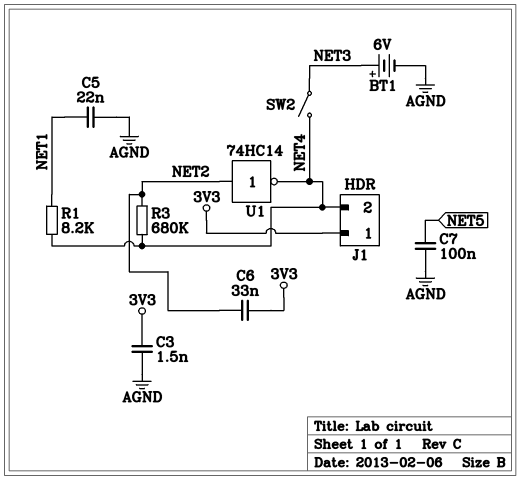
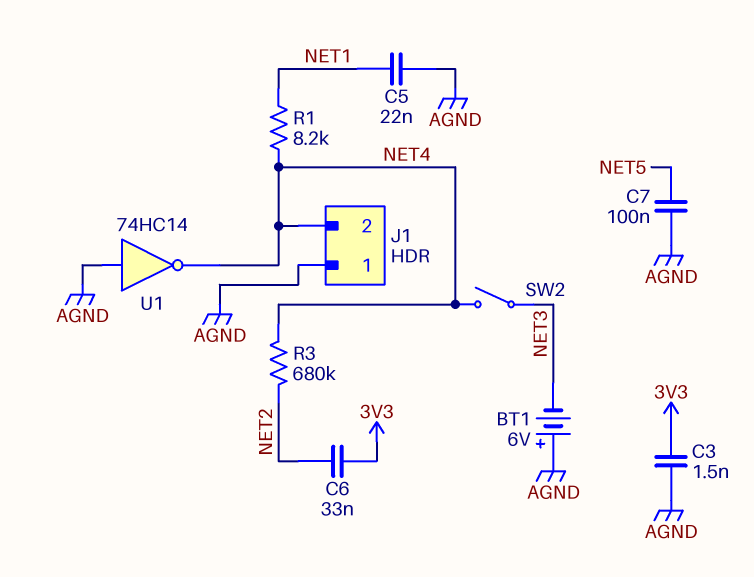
BT1: 6V (plus NET3, minus AGND) -> 6V (plus AGND, minus NET3)
J1 pin 1: 3V3 -> AGND
U1: NOT 74HC14 (in NET2, out NET4) -> NOT 74HC14 (in AGND, out NET4)

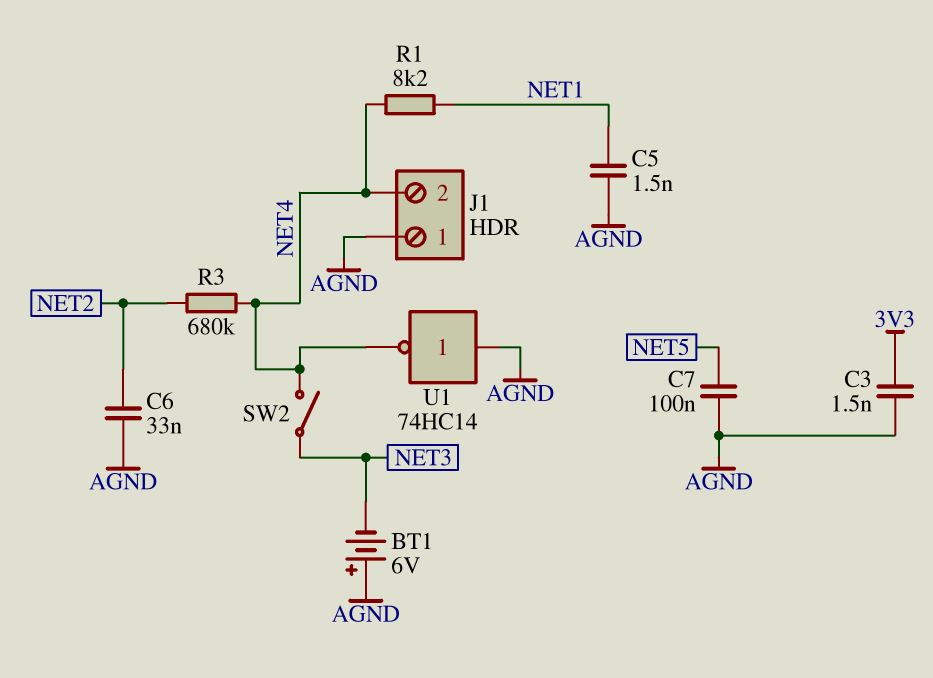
C5: 22nF (AGND, NET1) -> 1.5nF (AGND, NET1)
C6: 33nF (3V3, NET2) -> 33nF (AGND, NET2)

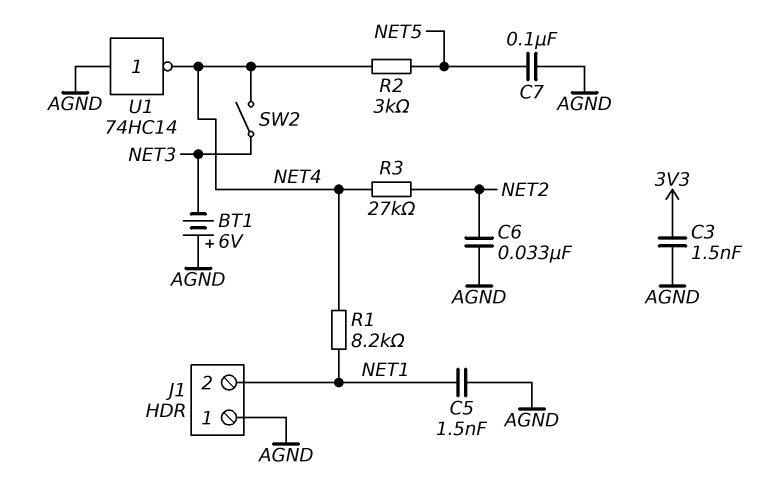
J1 pin 2: NET4 -> NET1
R2: none -> 3k (NET4, NET5)
R3: 680k (NET2, NET4) -> 27k (NET2, NET4)

